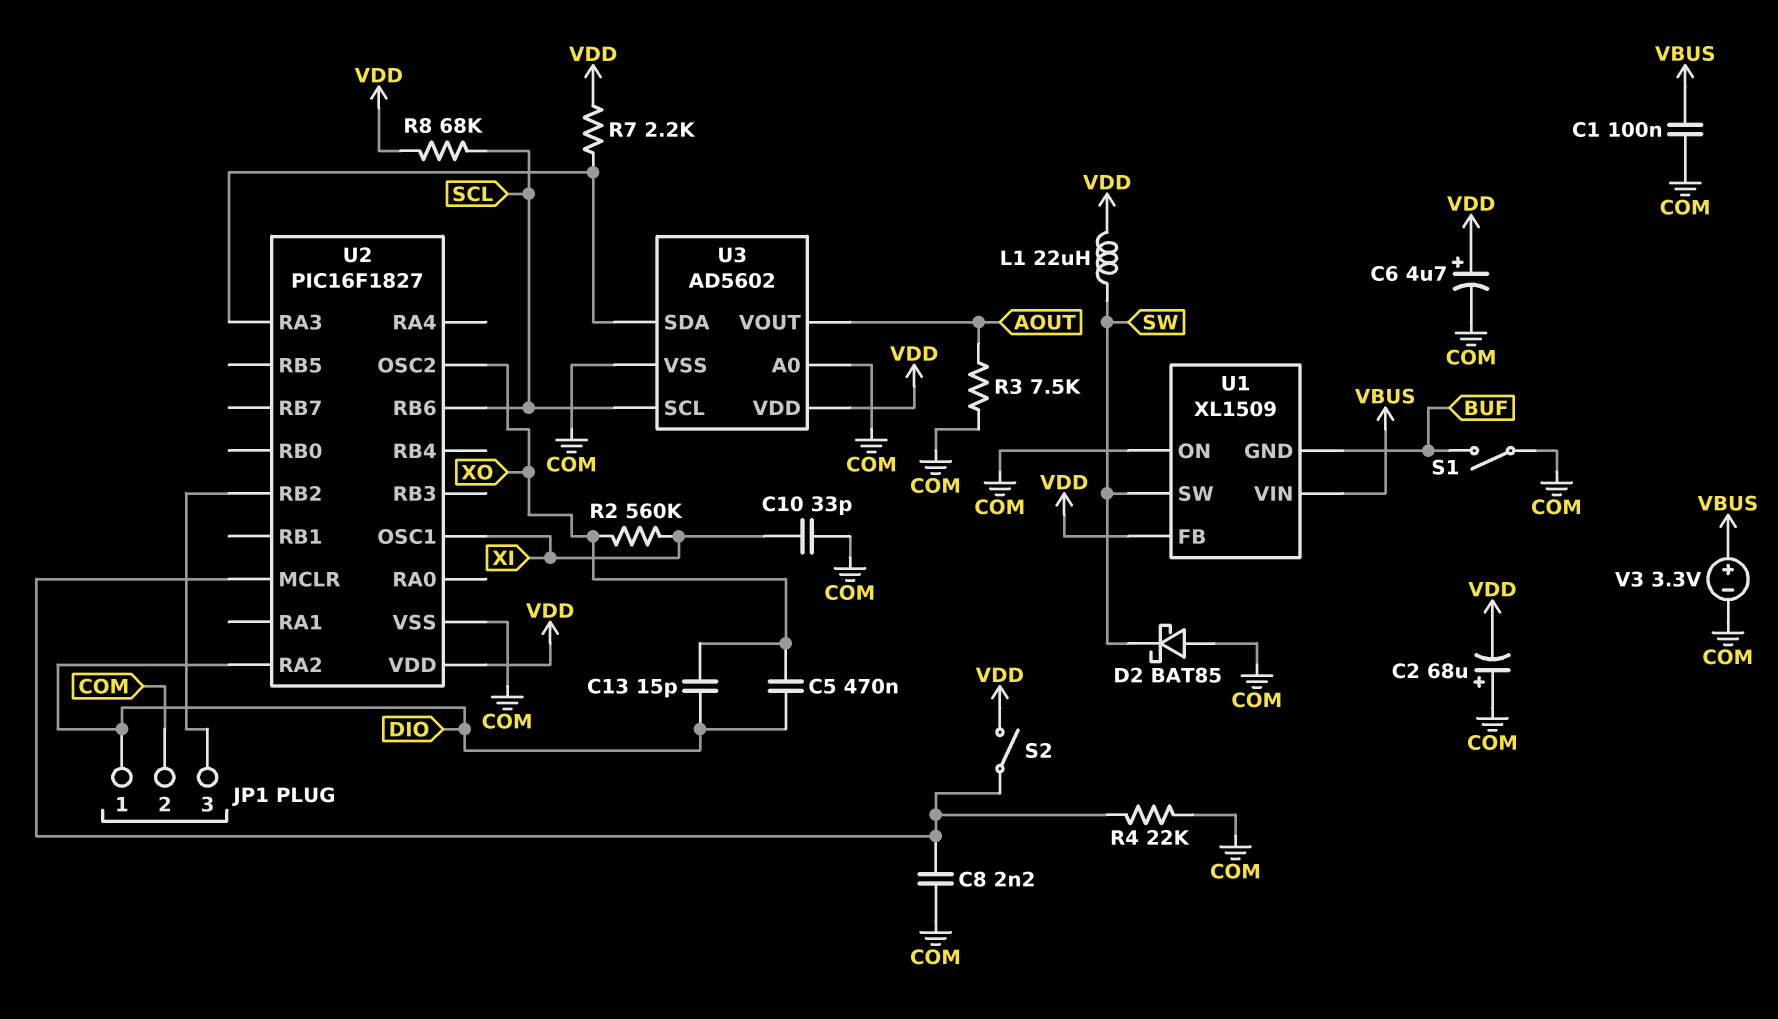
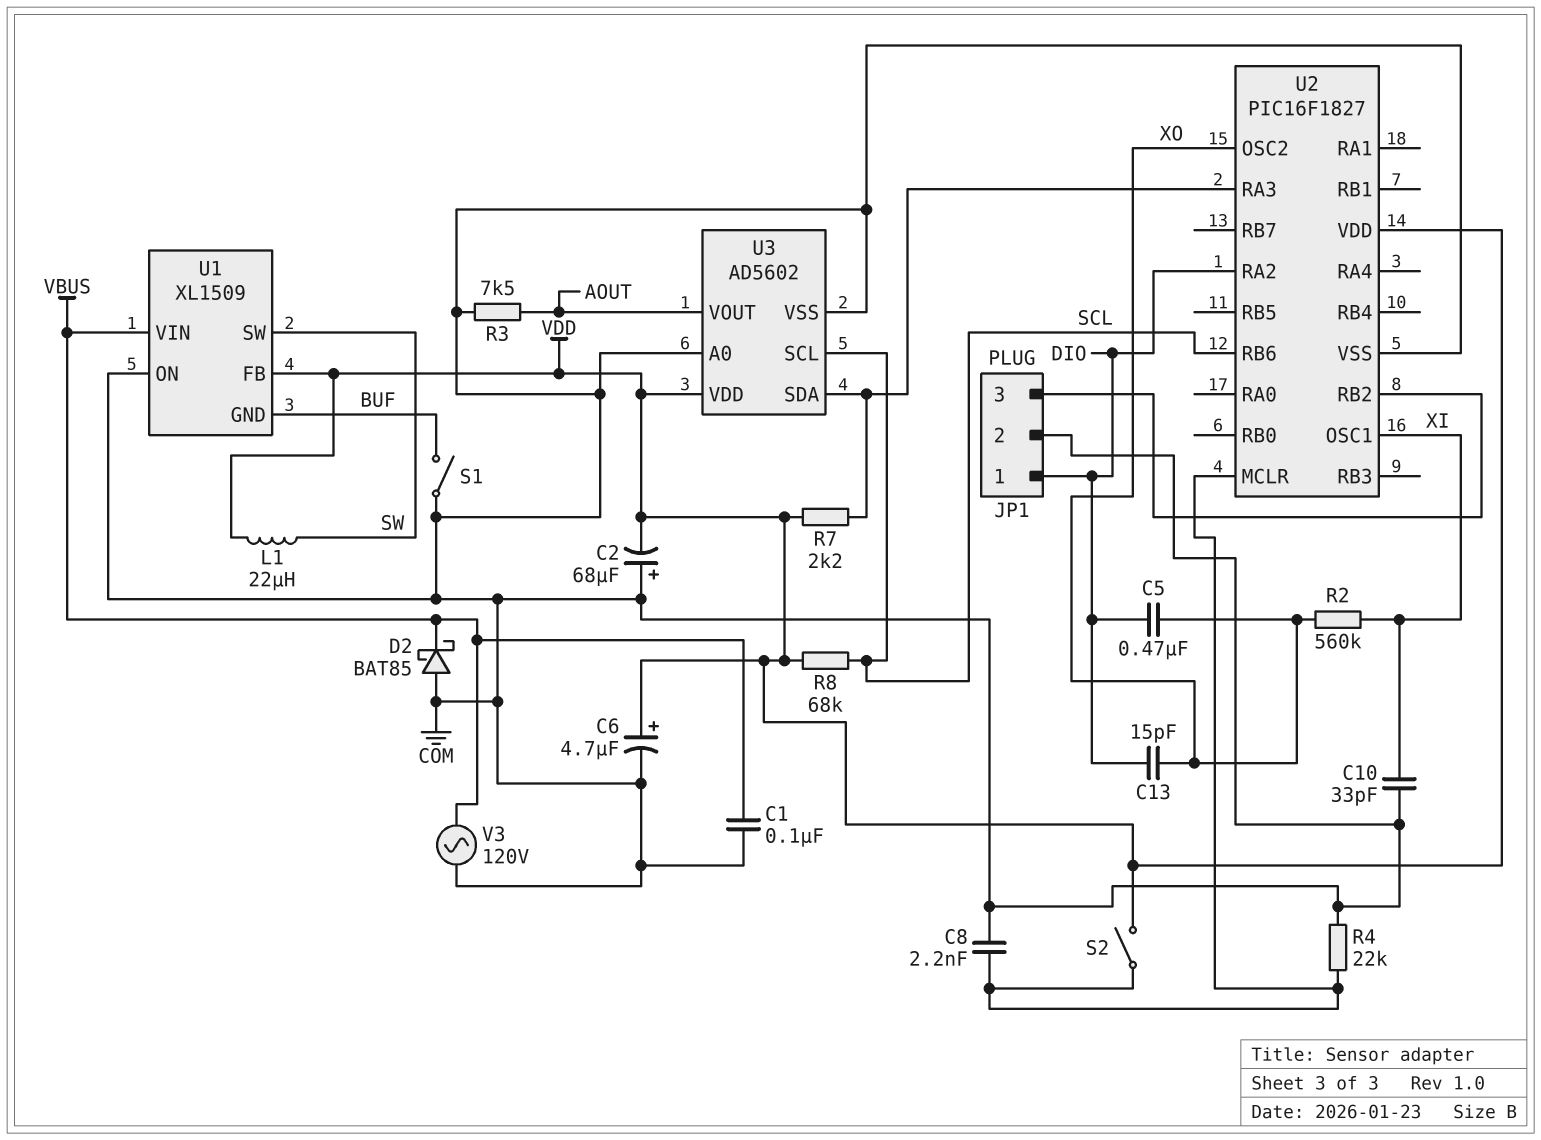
D2: schottky BAT85 (A COM, K SW) -> schottky BAT85 (A COM, K VBUS)
V3: 3.3V (plus VBUS, minus COM) -> AC 120V (COM, VBUS)

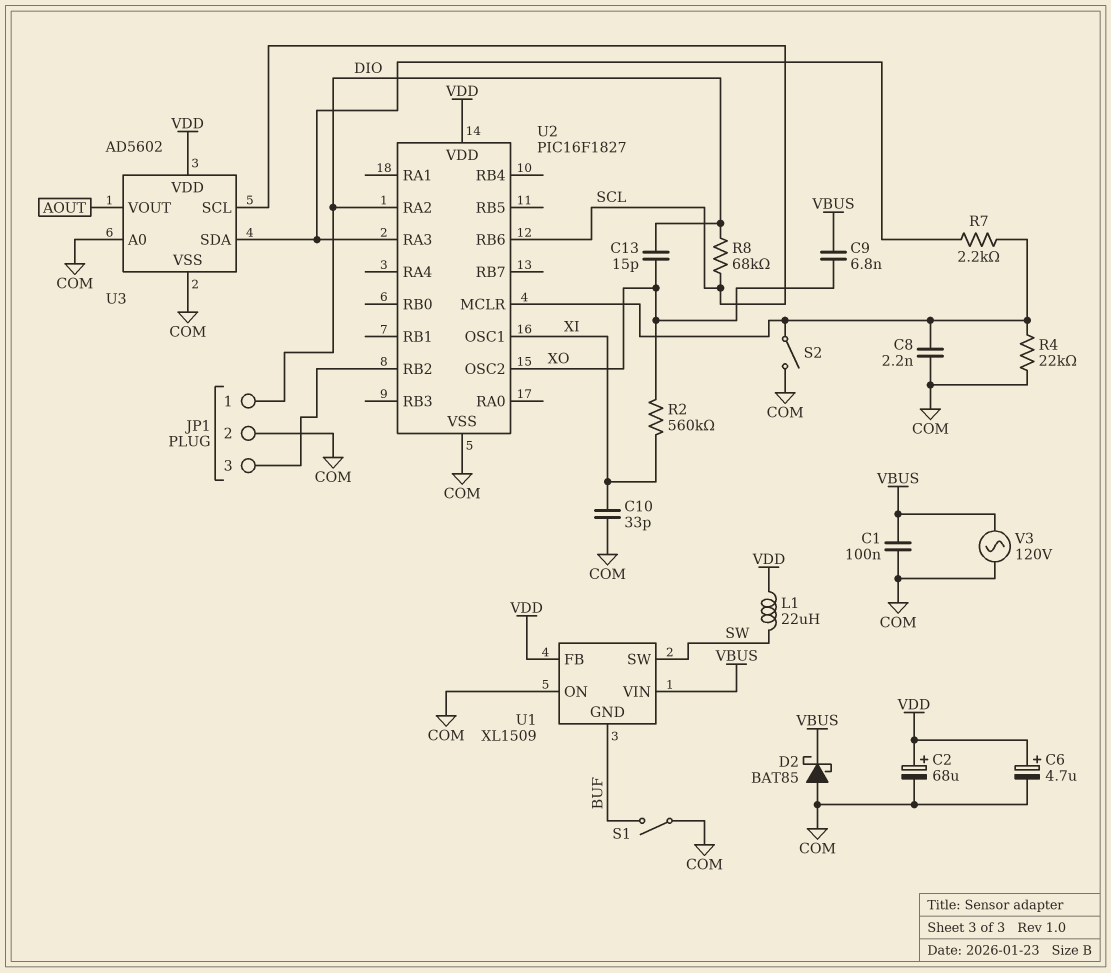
C2: 68uF (plus COM, minus VDD) -> 68uF (plus VDD, minus COM)
C5: 470nF (DIO, XO) -> none
C9: none -> 6.8nF (VBUS, XO)
R3: 7.5k (AOUT, COM) -> none
R7: 2.2k (U2/RA3, VDD) -> 2.2k (U2/MCLR, U2/RA3)
R8: 68k (SCL, VDD) -> 68k (DIO, SCL)
S2: switch (U2/MCLR, VDD) -> switch (COM, U2/MCLR)

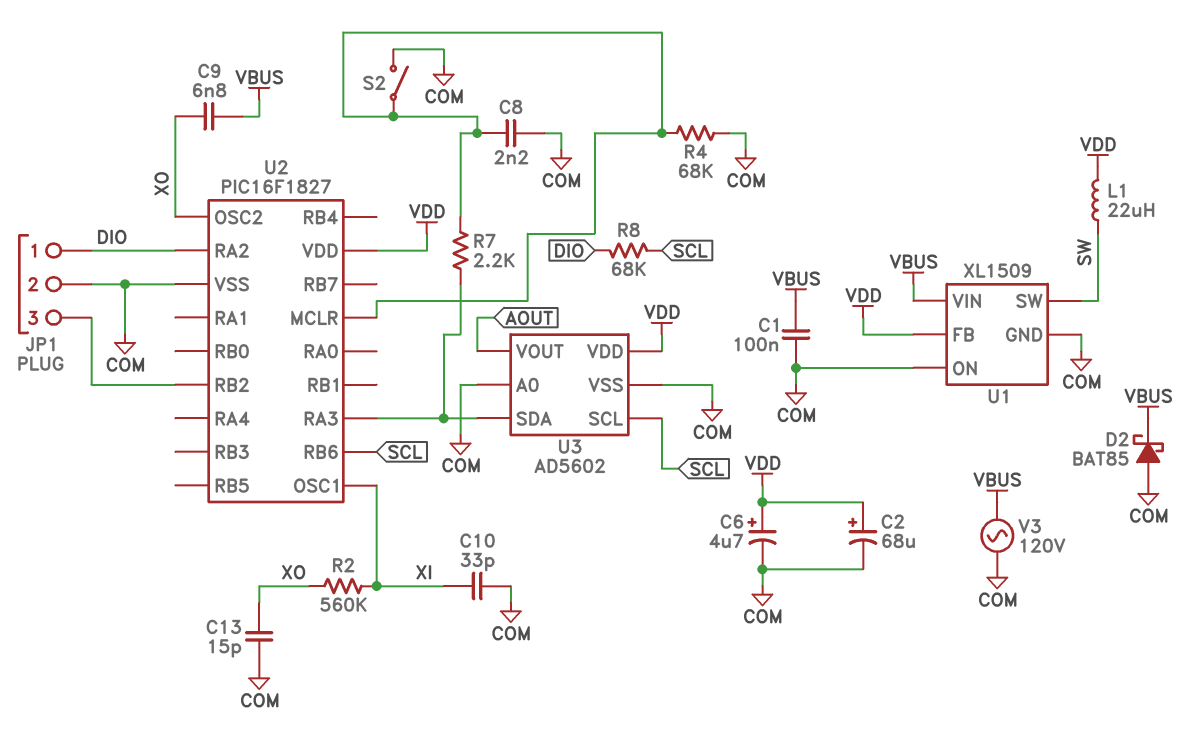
C13: 15pF (DIO, XO) -> 15pF (COM, XO)
R4: 22k (COM, U2/MCLR) -> 68k (COM, U2/MCLR)
S1: switch (BUF, COM) -> none
U1 pin GND: BUF -> COM

